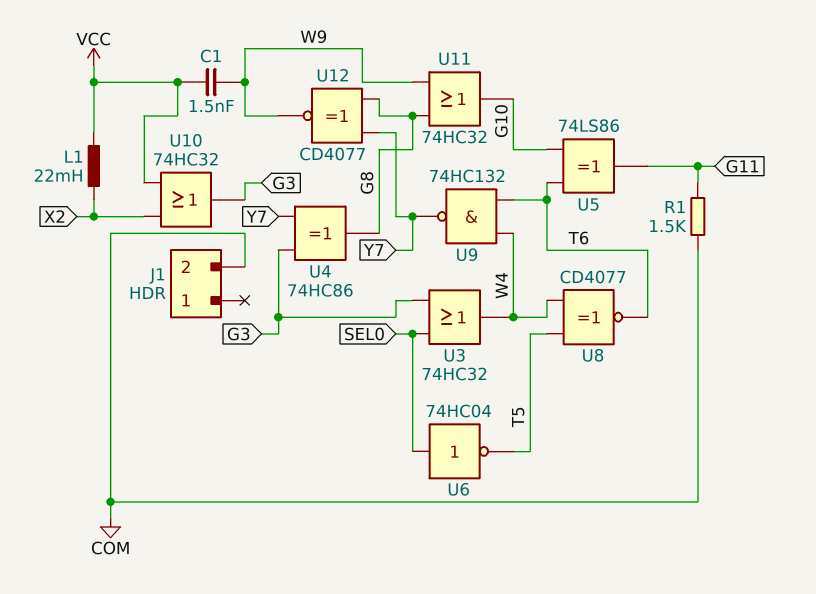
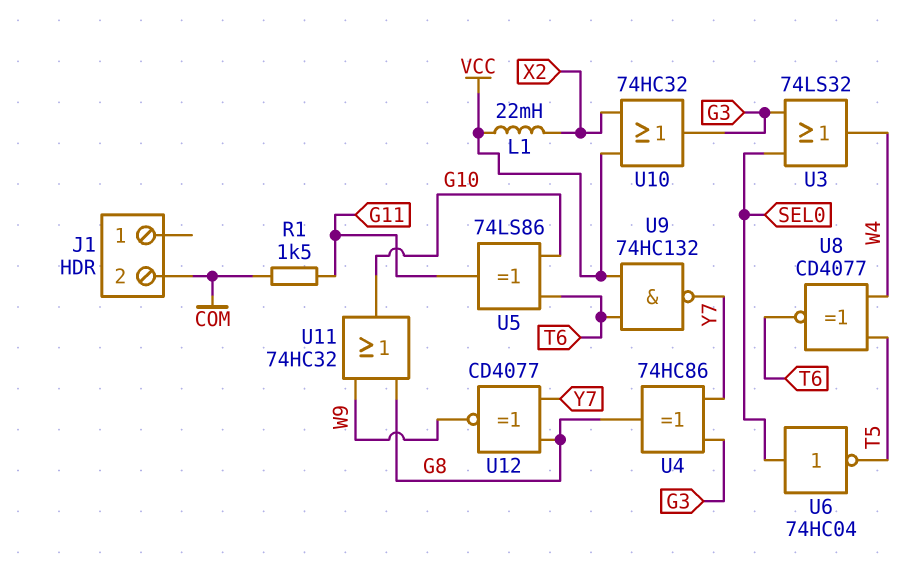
C1: 1.5nF (VCC, W9) -> none
U3: OR 74HC32 (in G3, in SEL0, out W4) -> OR 74LS32 (in G3, in SEL0, out W4)
U9: NAND 74HC132 (in T6, in W4, out Y7) -> NAND 74HC132 (in T6, in VCC, out Y7)

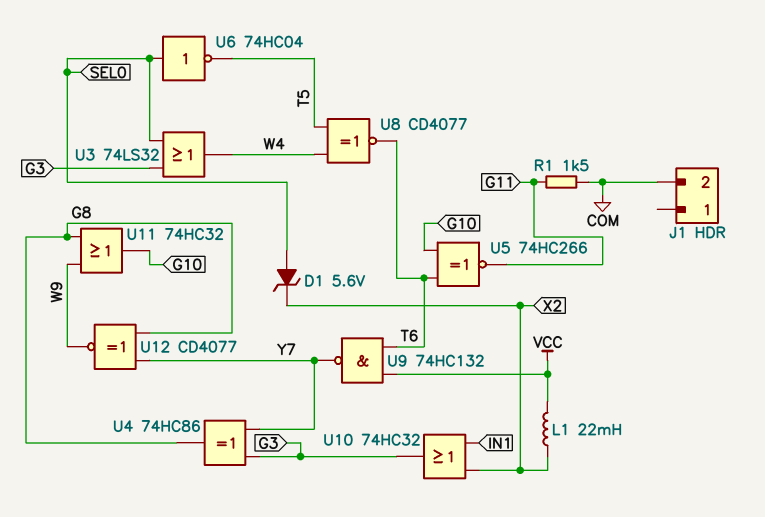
D1: none -> zener 5.6V (A SEL0, K X2)
U5: XOR 74LS86 (in G10, in T6, out G11) -> XNOR 74HC266 (in G10, in T6, out G11)
U10: OR 74HC32 (in VCC, in X2, out G3) -> OR 74HC32 (in IN1, in X2, out G3)

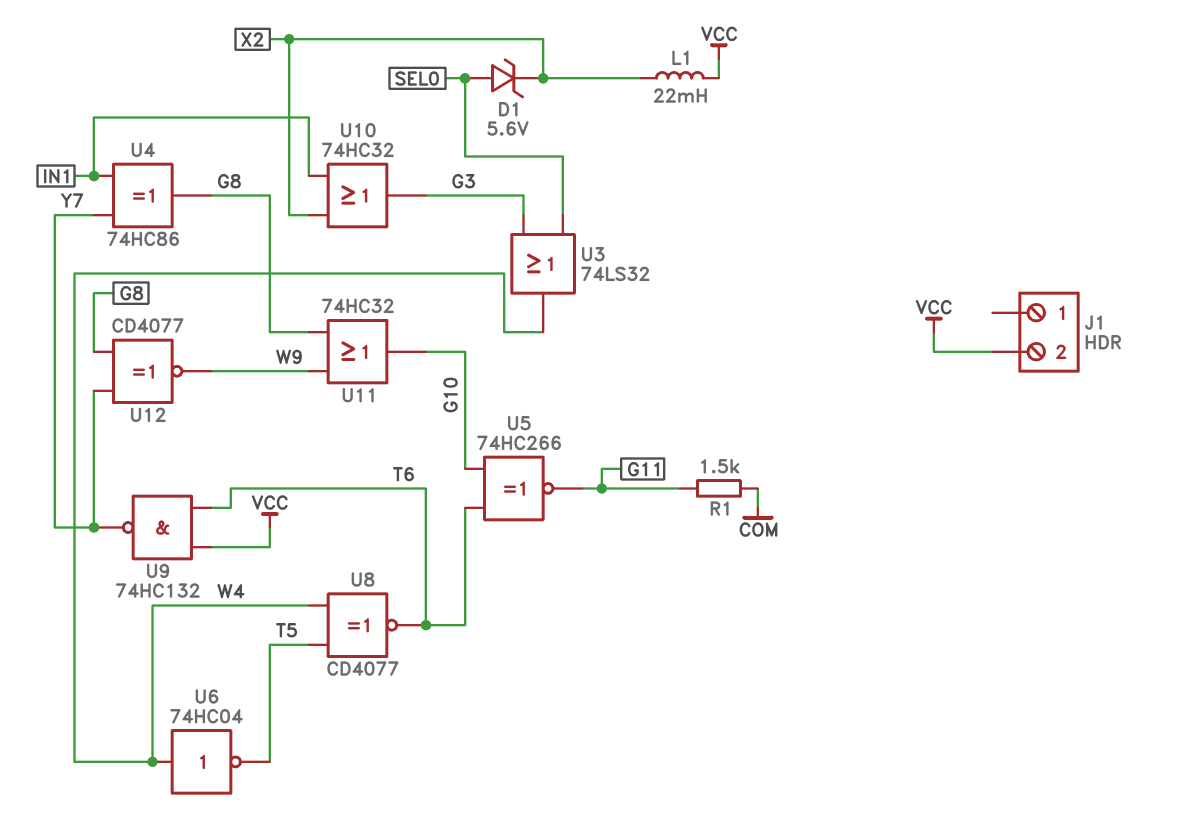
J1 pin 2: COM -> VCC
U4: XOR 74HC86 (in G3, in Y7, out G8) -> XOR 74HC86 (in IN1, in Y7, out G8)
U6: NOT 74HC04 (in SEL0, out T5) -> NOT 74HC04 (in W4, out T5)

